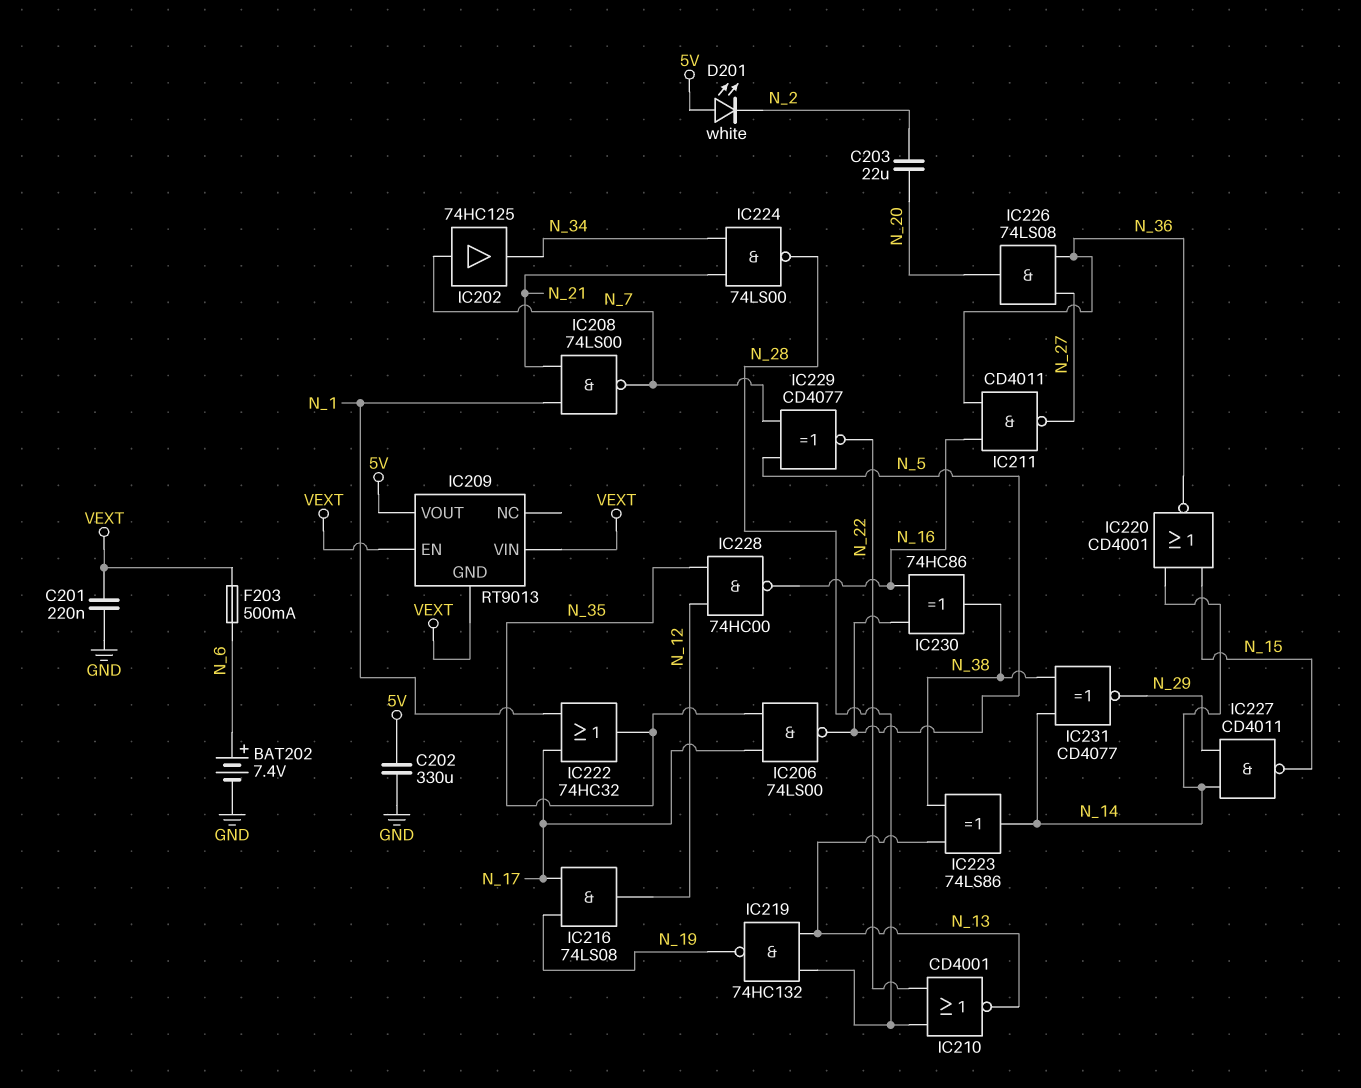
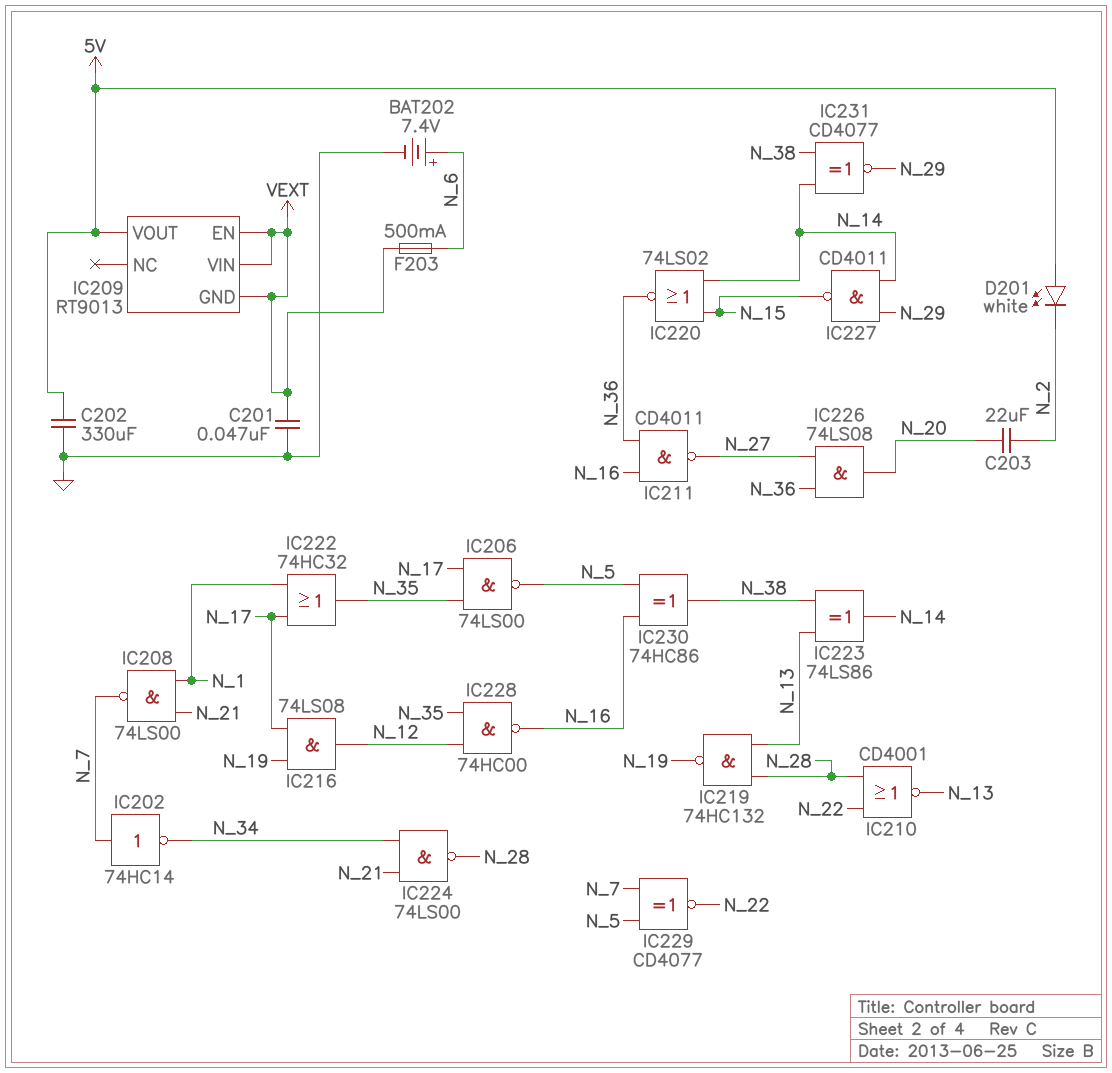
C201: 220nF (GND, VEXT) -> 47nF (GND, VEXT)
IC202: buffer 74HC125 (in N_7, out N_34) -> NOT 74HC14 (in N_7, out N_34)
IC220: NOR CD4001 (in N_14, in N_15, out N_36) -> NOR 74LS02 (in N_14, in N_15, out N_36)

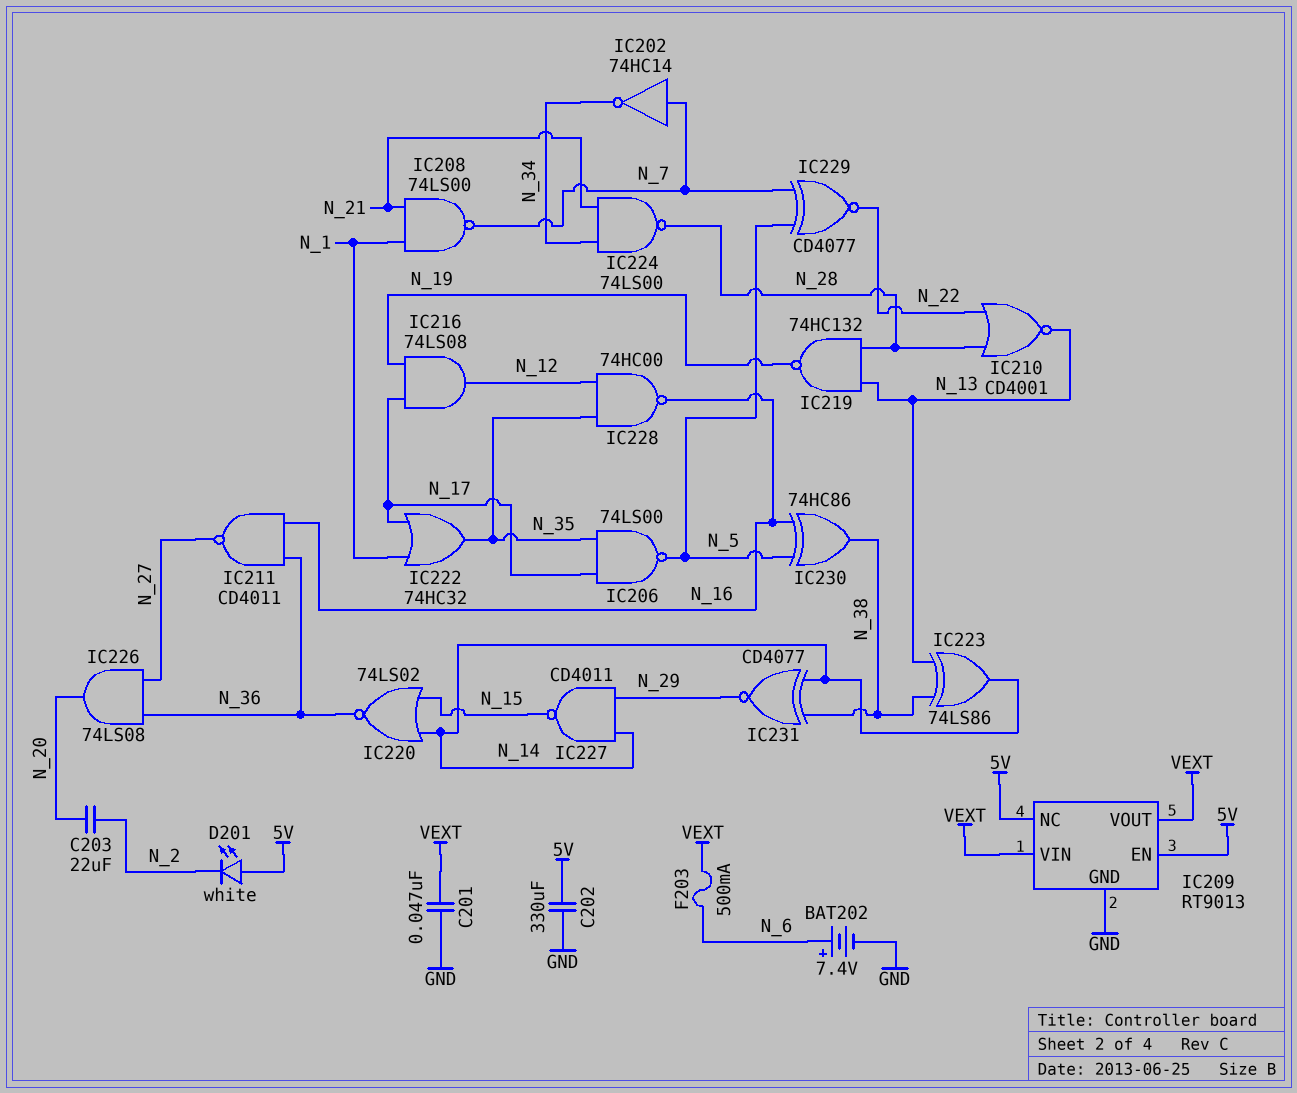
IC209 pin EN: VEXT -> 5V
IC209 pin GND: VEXT -> GND
IC209 pin NC: none -> 5V
IC209 pin VOUT: 5V -> VEXT

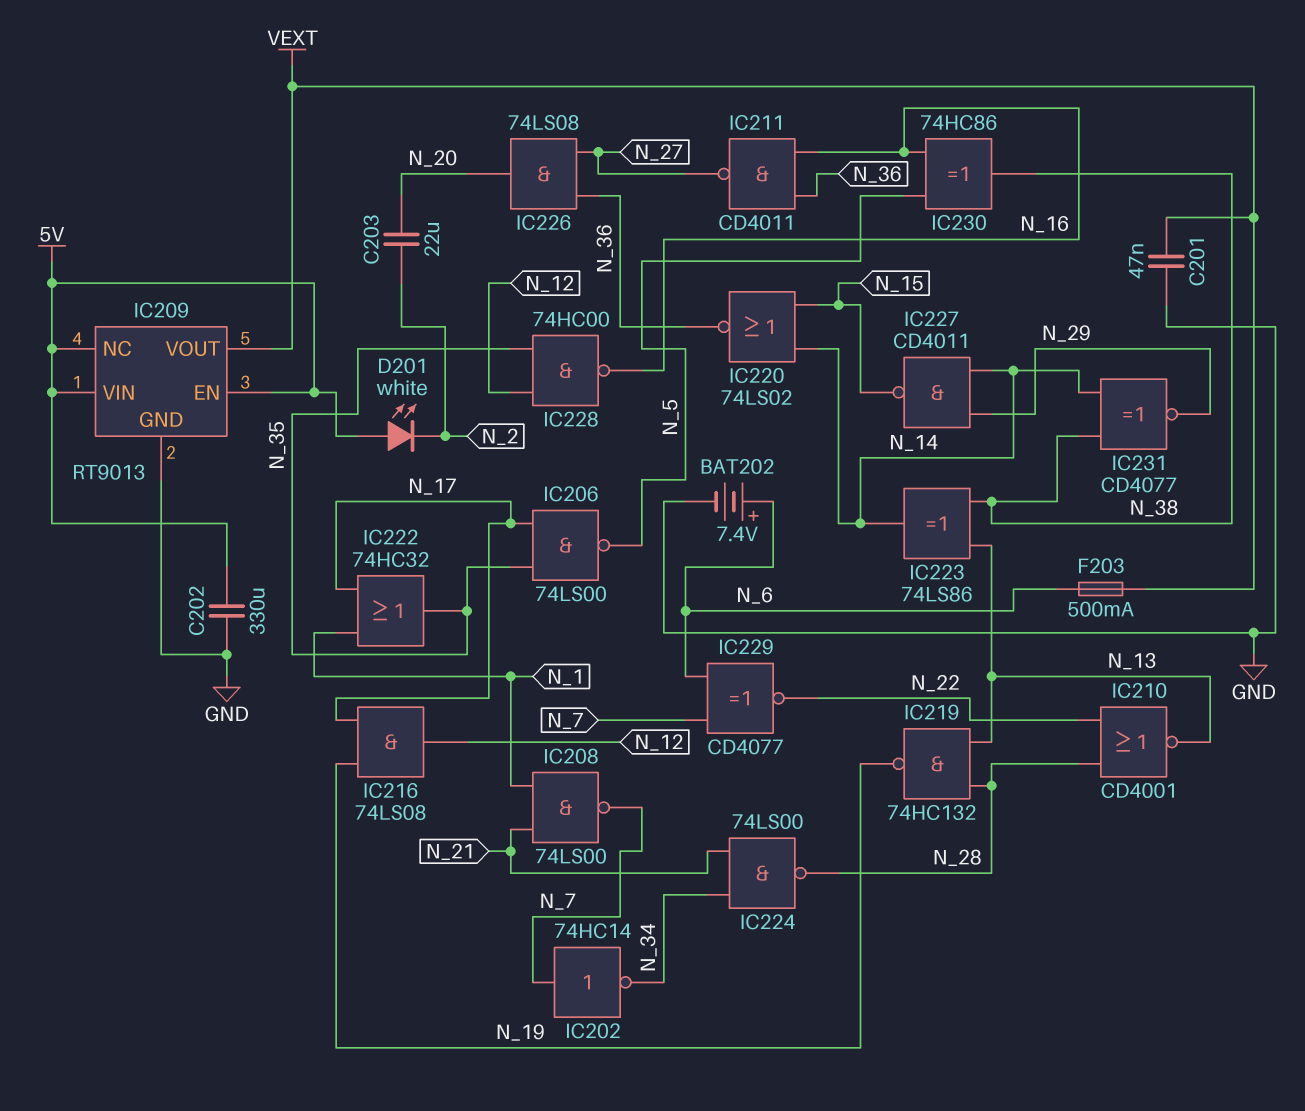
IC209 pin VIN: VEXT -> 5V
IC229: XNOR CD4077 (in N_5, in N_7, out N_22) -> XNOR CD4077 (in N_6, in N_7, out N_22)

